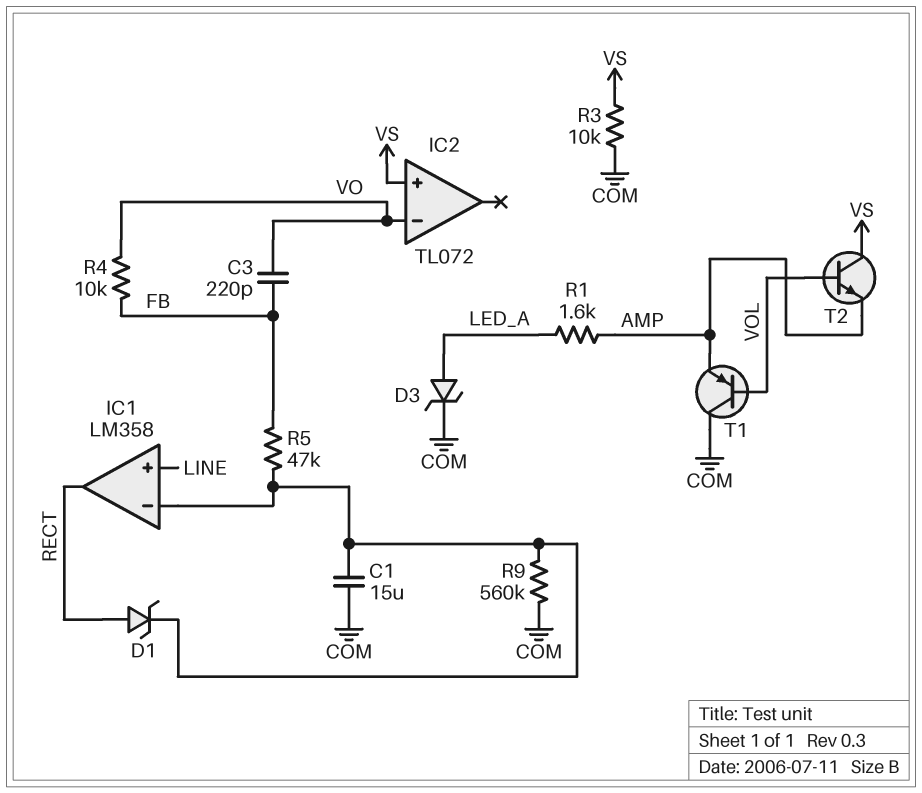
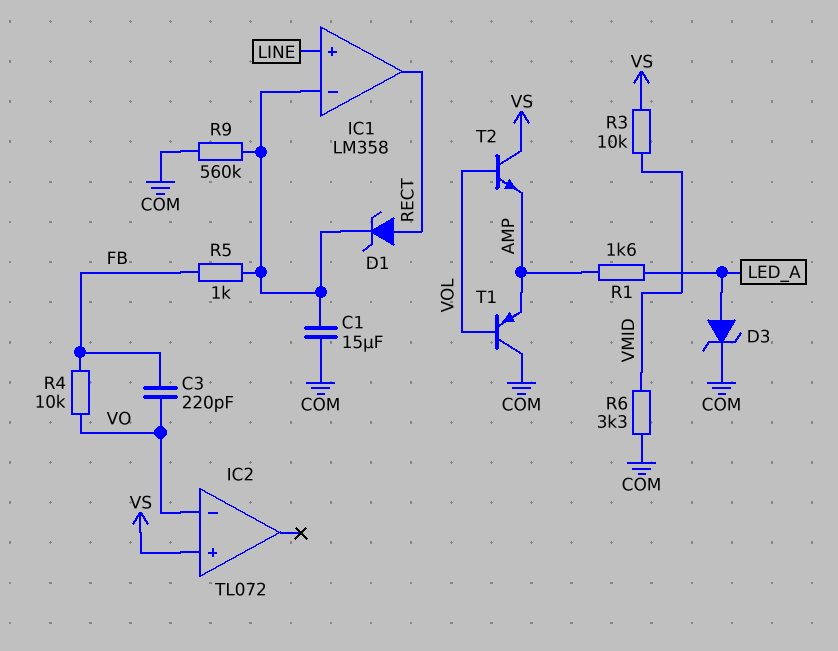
R3: 10k (COM, VS) -> 10k (VMID, VS)
R5: 47k (FB, IC1/in-) -> 1k (FB, IC1/in-)
R6: none -> 3.3k (COM, VMID)

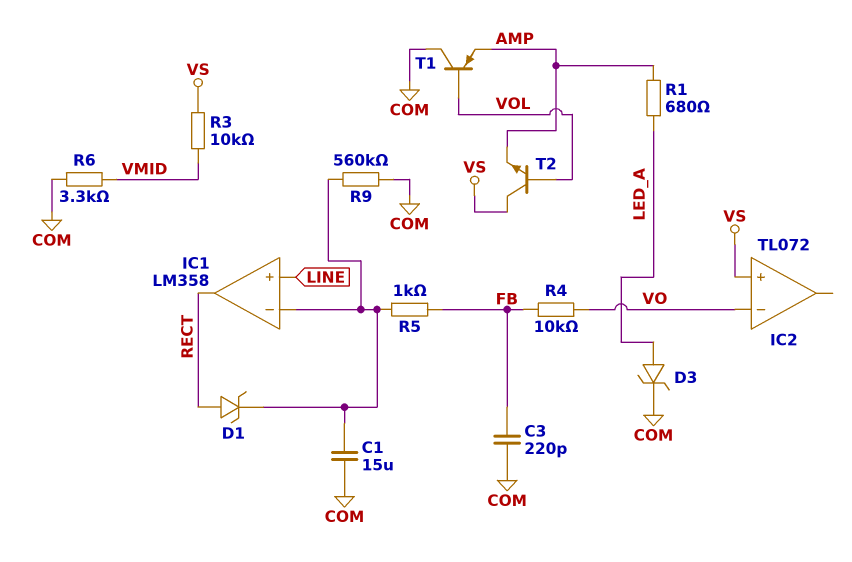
C3: 220pF (FB, VO) -> 220pF (COM, FB)
R1: 1.6k (AMP, LED_A) -> 680 (AMP, LED_A)

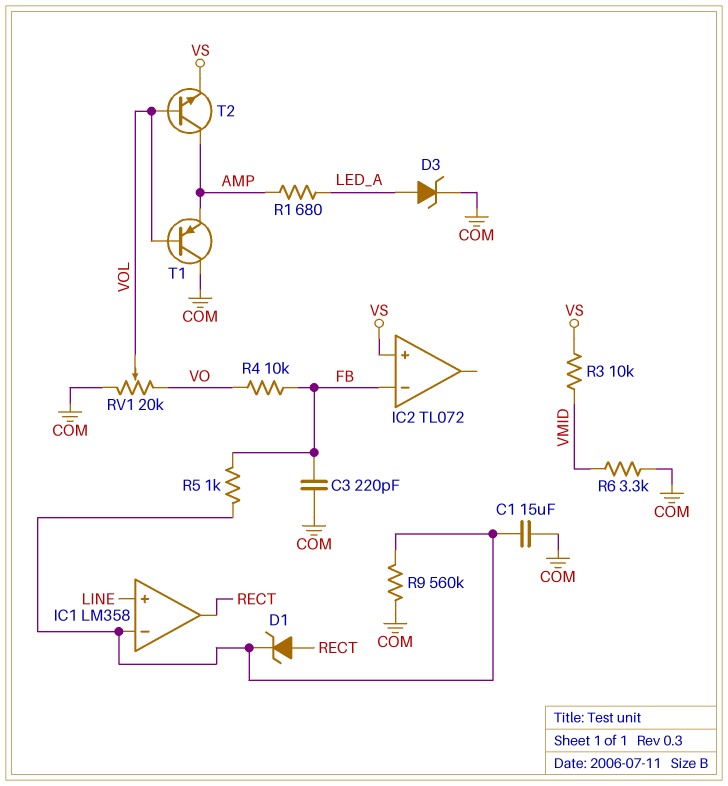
IC2 pin in-: VO -> FB
RV1: none -> 20k (COM, VO, wiper VOL)
T2: NPN (B VOL, C VS, E AMP) -> NPN (B VOL, C AMP, E VS)

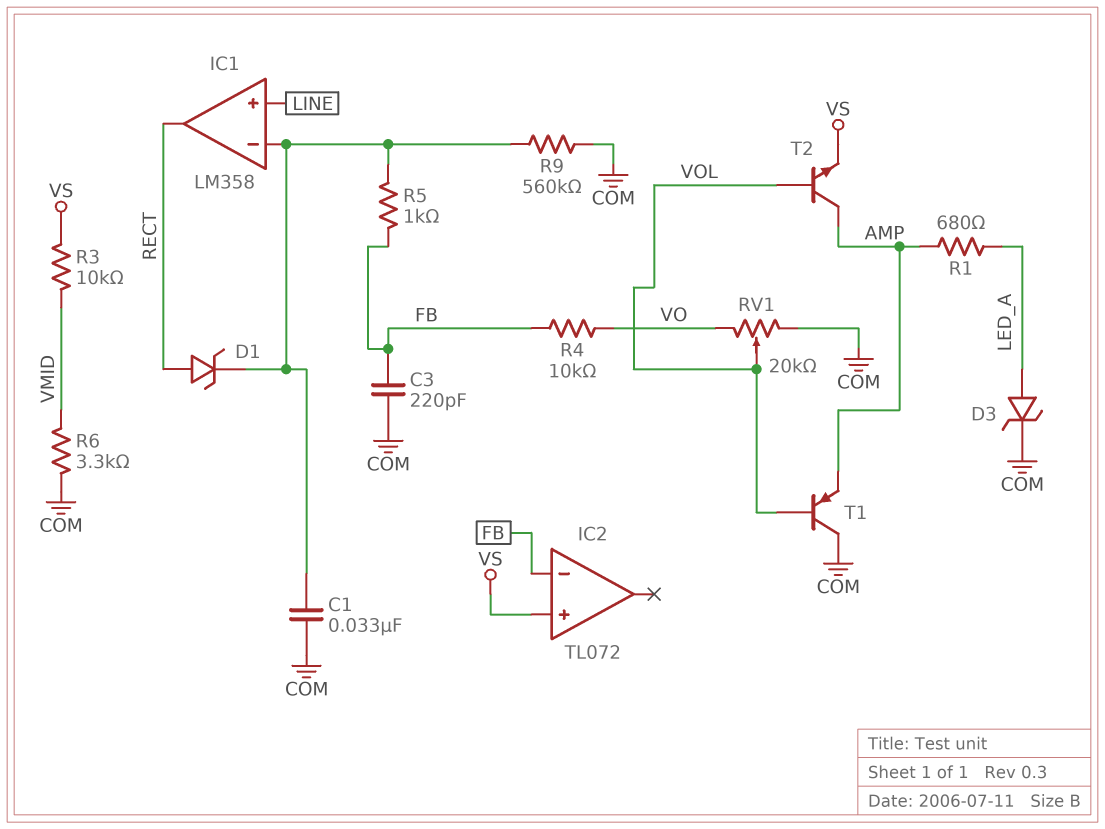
C1: 15uF (COM, IC1/in-) -> 33nF (COM, IC1/in-)

